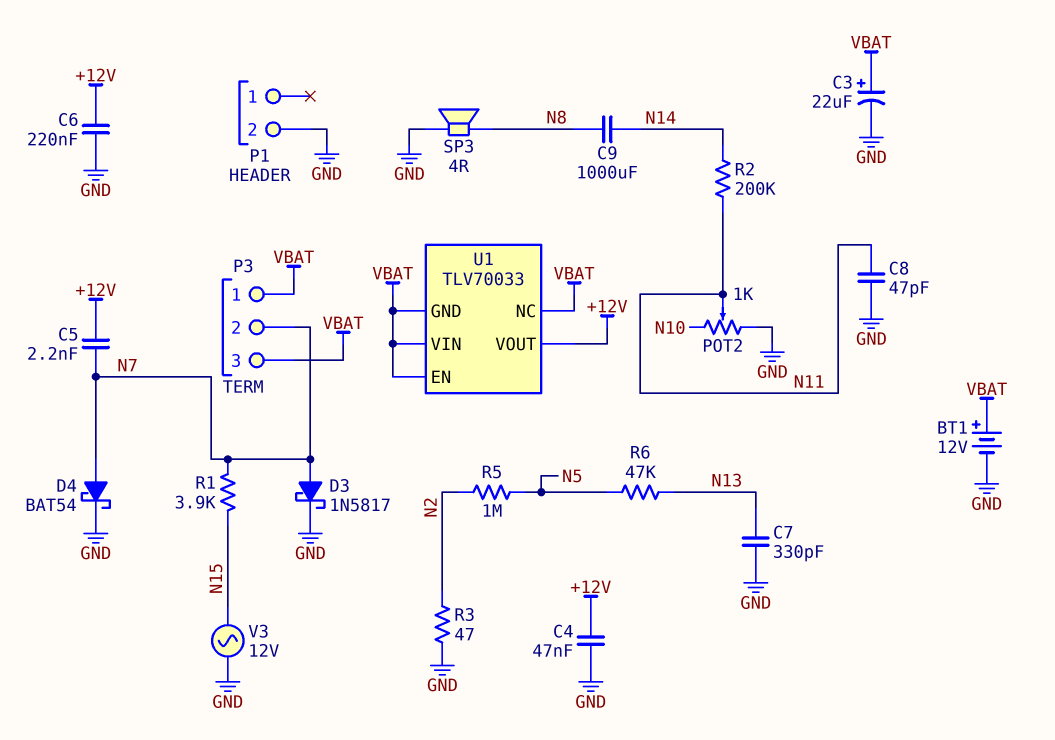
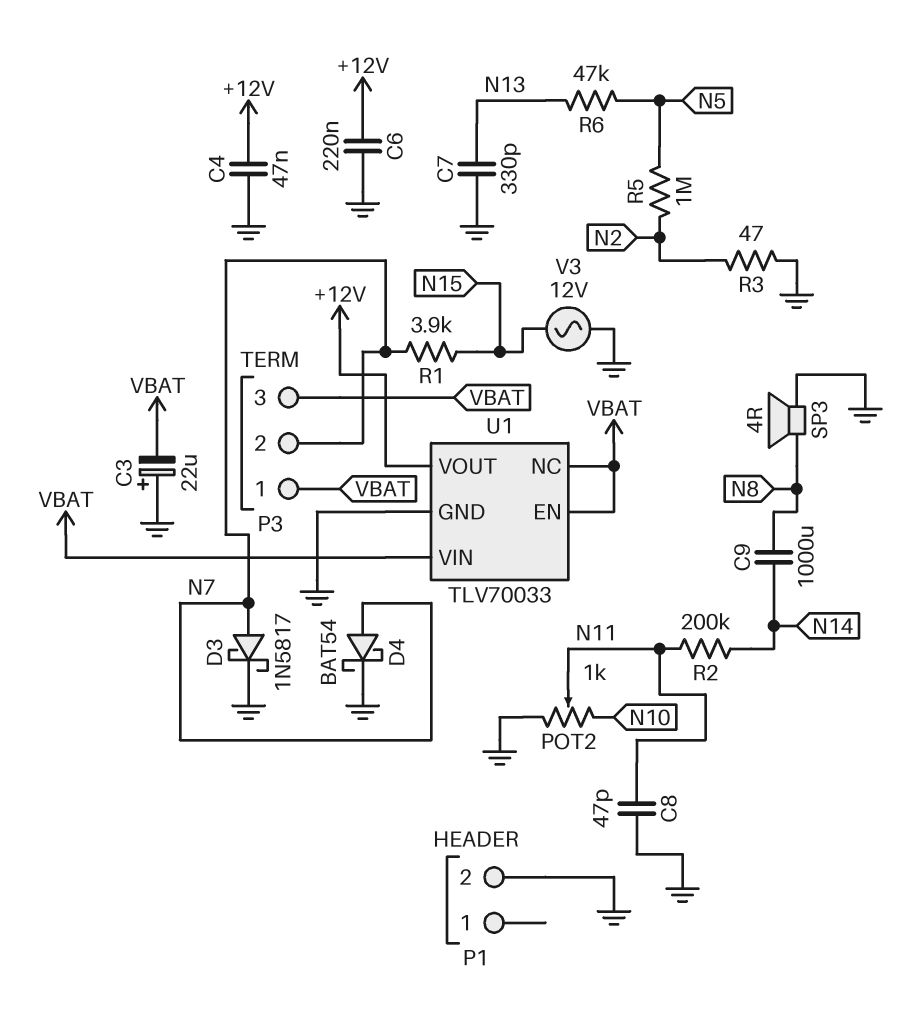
BT1: 12V (plus VBAT, minus GND) -> none
C3: 22uF (plus VBAT, minus GND) -> 22uF (plus GND, minus VBAT)
C5: 2.2nF (+12V, N7) -> none
U1 pin GND: VBAT -> GND

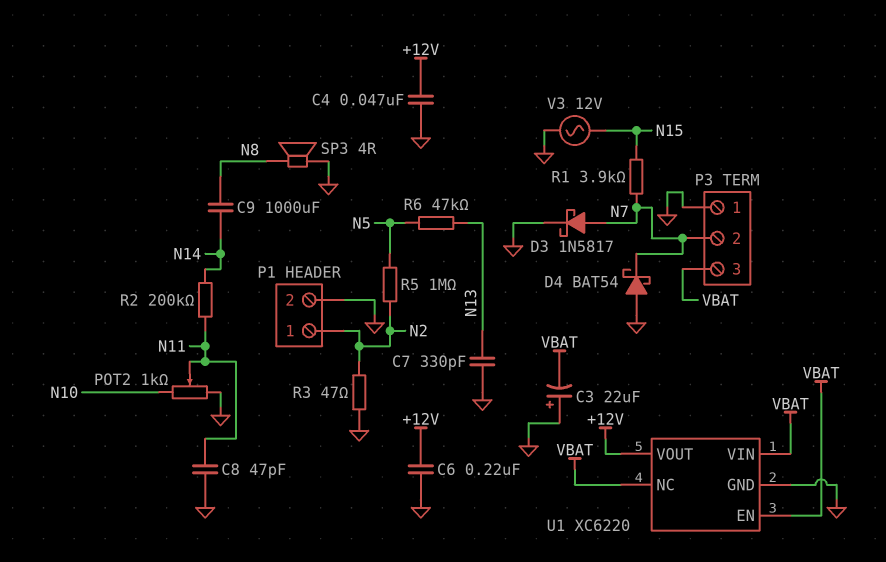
D4: schottky BAT54 (A N7, K GND) -> schottky BAT54 (A GND, K N7)
P1 pin 1: none -> N2
P3 pin 1: VBAT -> GND
U1: TLV70033 -> XC6220

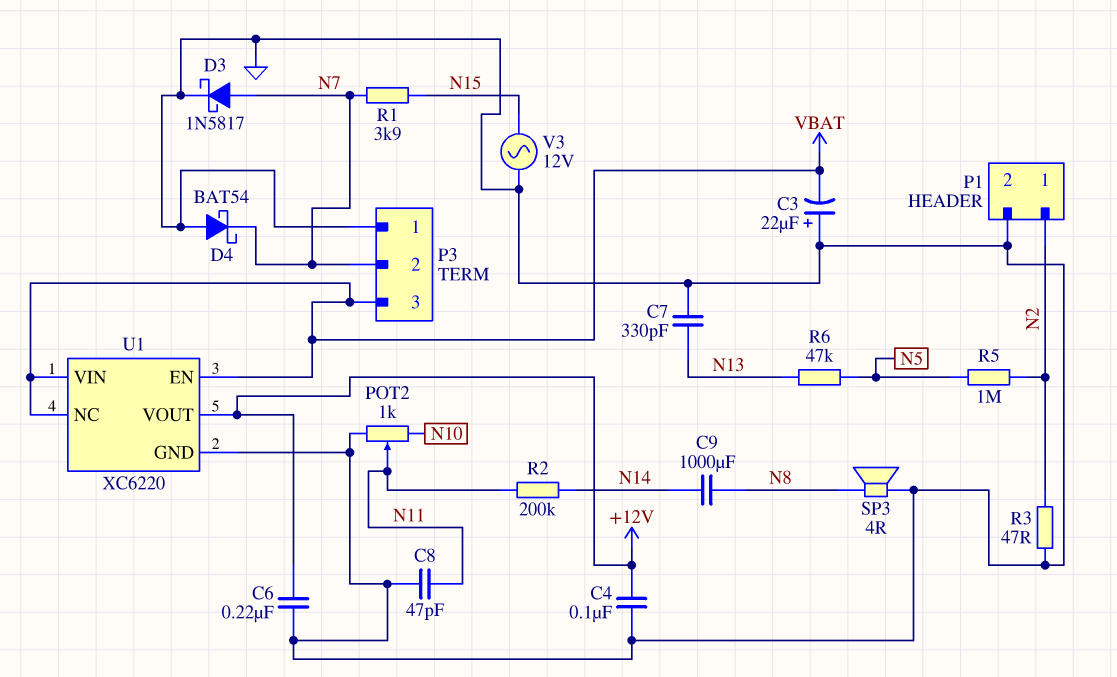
C4: 47nF (+12V, GND) -> 100nF (+12V, GND)

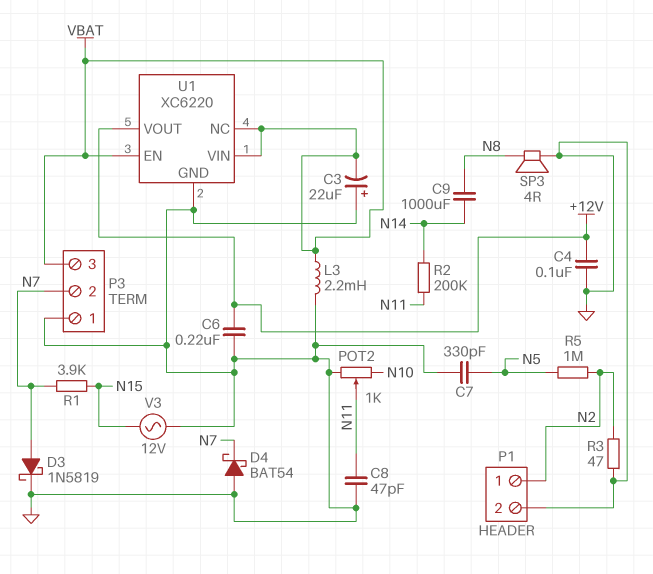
C7: 330pF (GND, N13) -> 330pF (GND, N5)
D3: schottky 1N5817 (A N7, K GND) -> schottky 1N5819 (A N7, K GND)
L3: none -> 2.2mH (GND, VBAT)
R6: 47k (N5, N13) -> none

